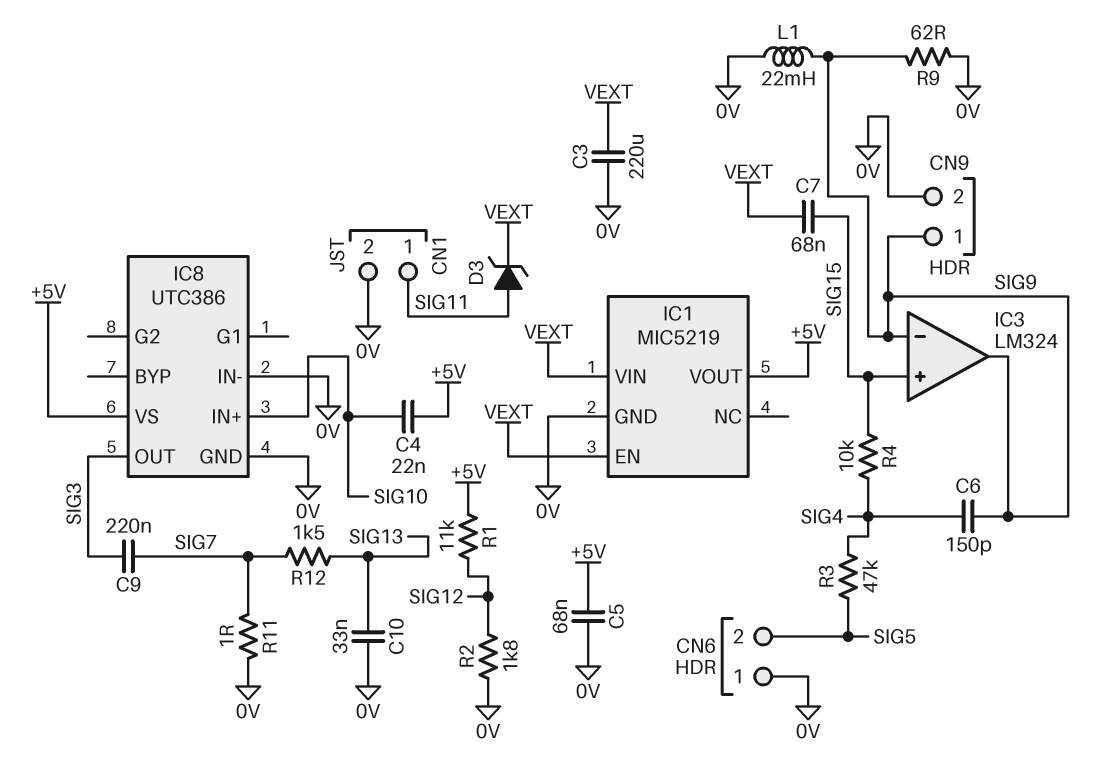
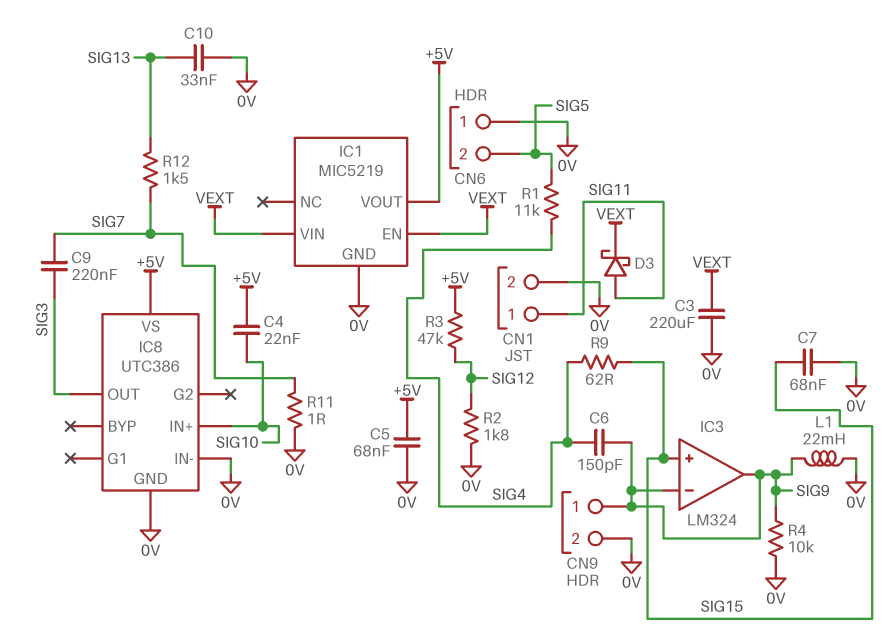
C7: 68nF (SIG15, VEXT) -> 68nF (0V, SIG15)
D3: zener (A SIG11, K VEXT) -> schottky (A SIG11, K VEXT)
R1: 11k (+5V, SIG12) -> 11k (SIG4, SIG5)
R3: 47k (SIG4, SIG5) -> 47k (+5V, SIG12)
R4: 10k (SIG4, SIG15) -> 10k (0V, SIG9)
R9: 62 (0V, SIG9) -> 62 (SIG4, SIG15)

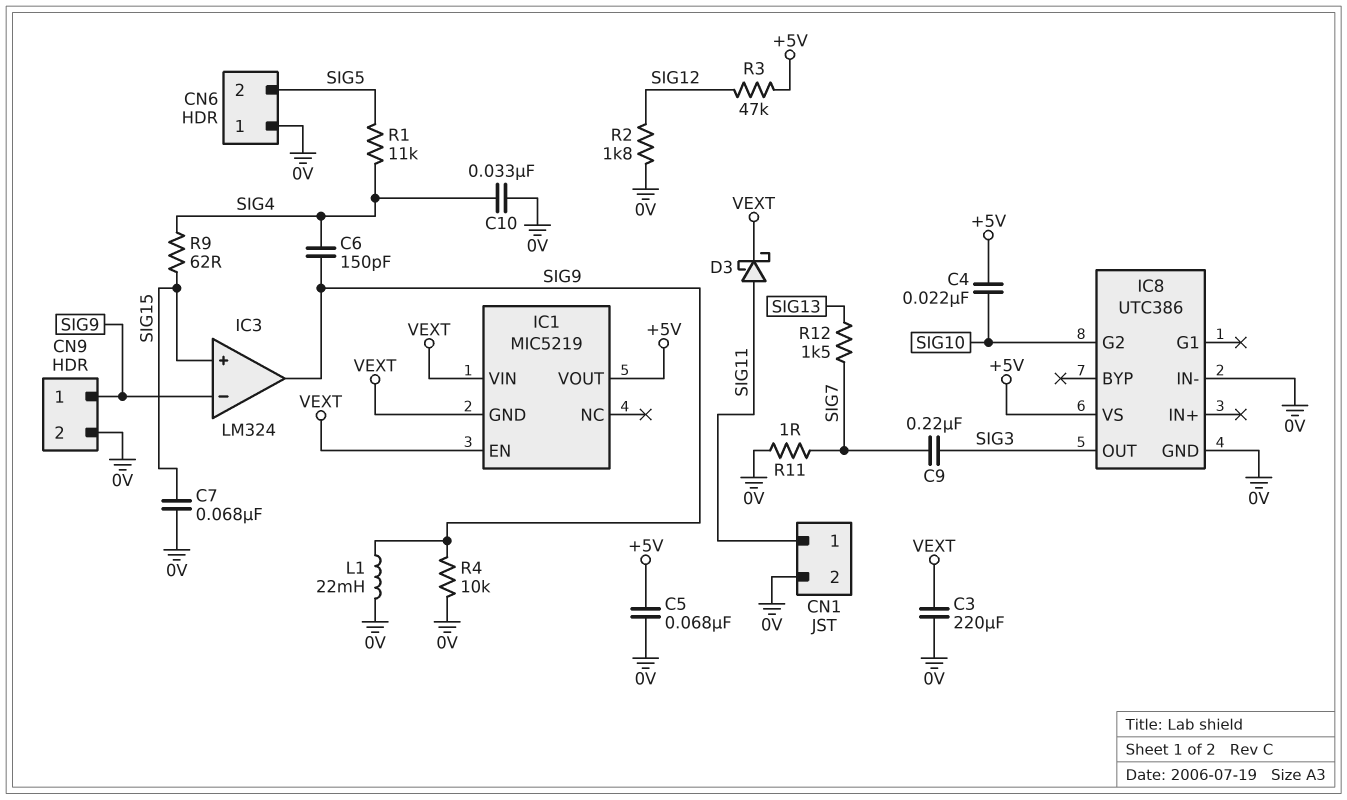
C10: 33nF (0V, SIG13) -> 33nF (0V, SIG4)
IC1 pin GND: 0V -> VEXT
IC8 pin G2: none -> SIG10
IC8 pin IN+: SIG10 -> none

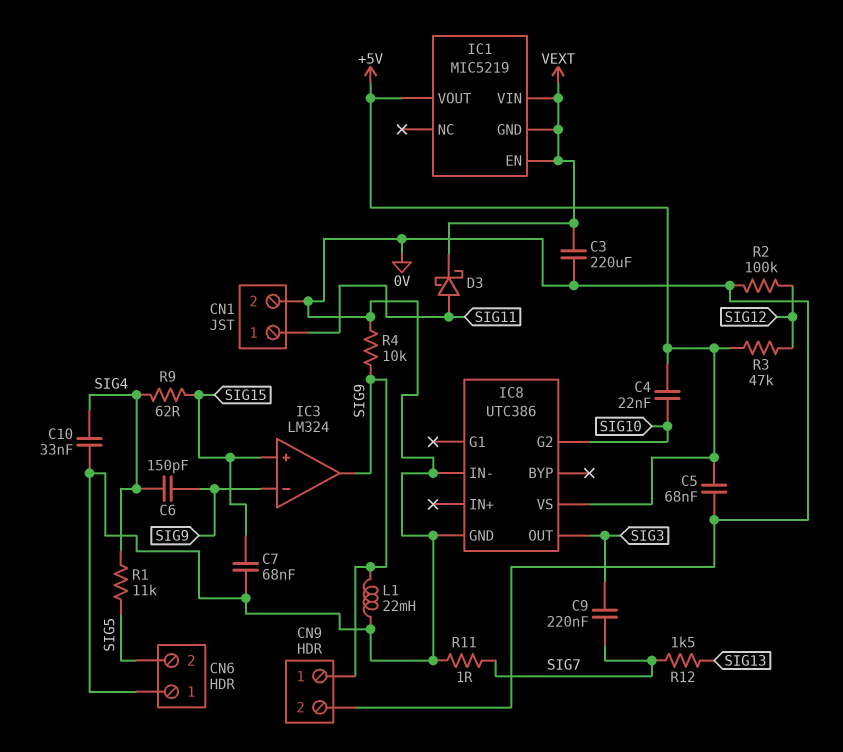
R2: 1.8k (0V, SIG12) -> 100k (0V, SIG12)

